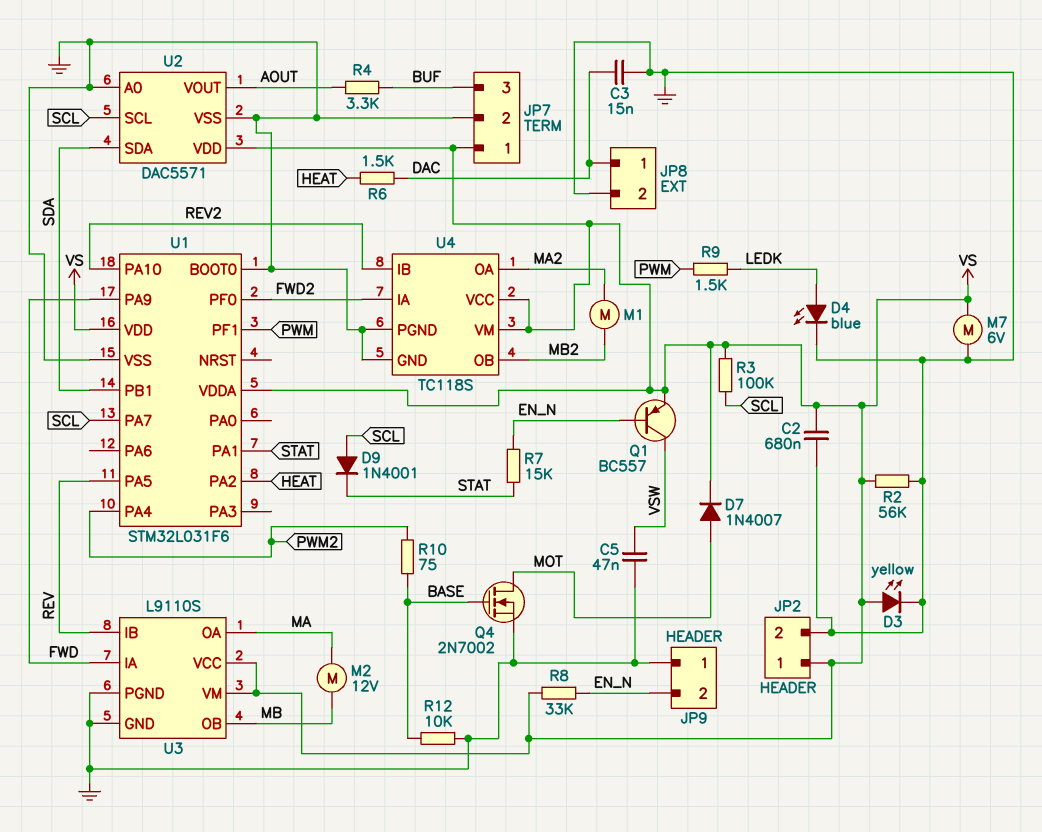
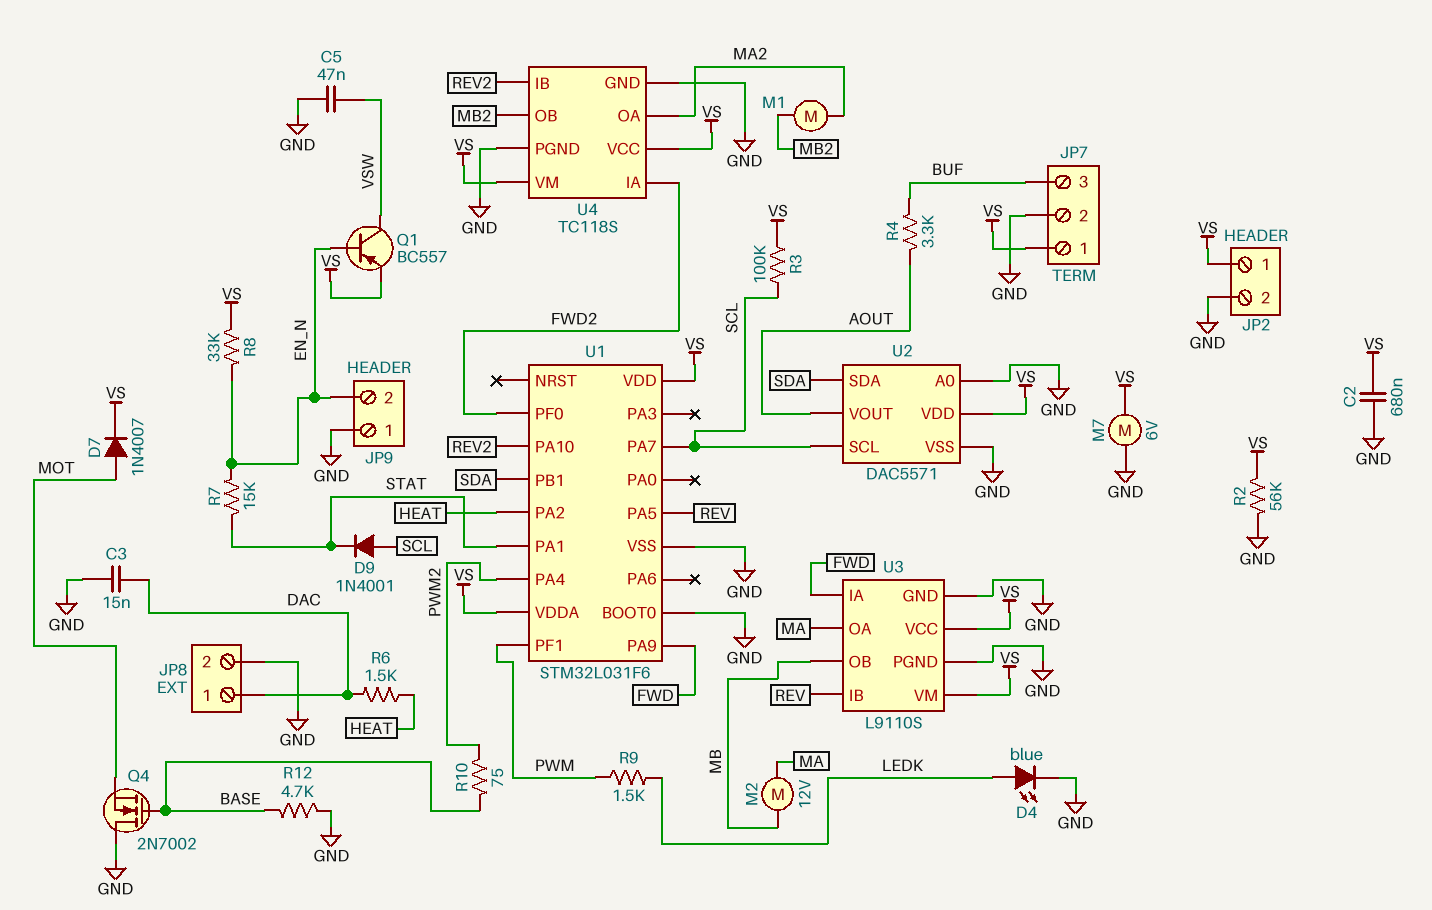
D3: LED yellow (A VS, K GND) -> none
Q4: NMOS 2N7002 (G BASE, D MOT, S GND) -> NMOS 2N7002 (G BASE, D GND, S MOT)
R12: 10k (BASE, GND) -> 4.7k (BASE, GND)

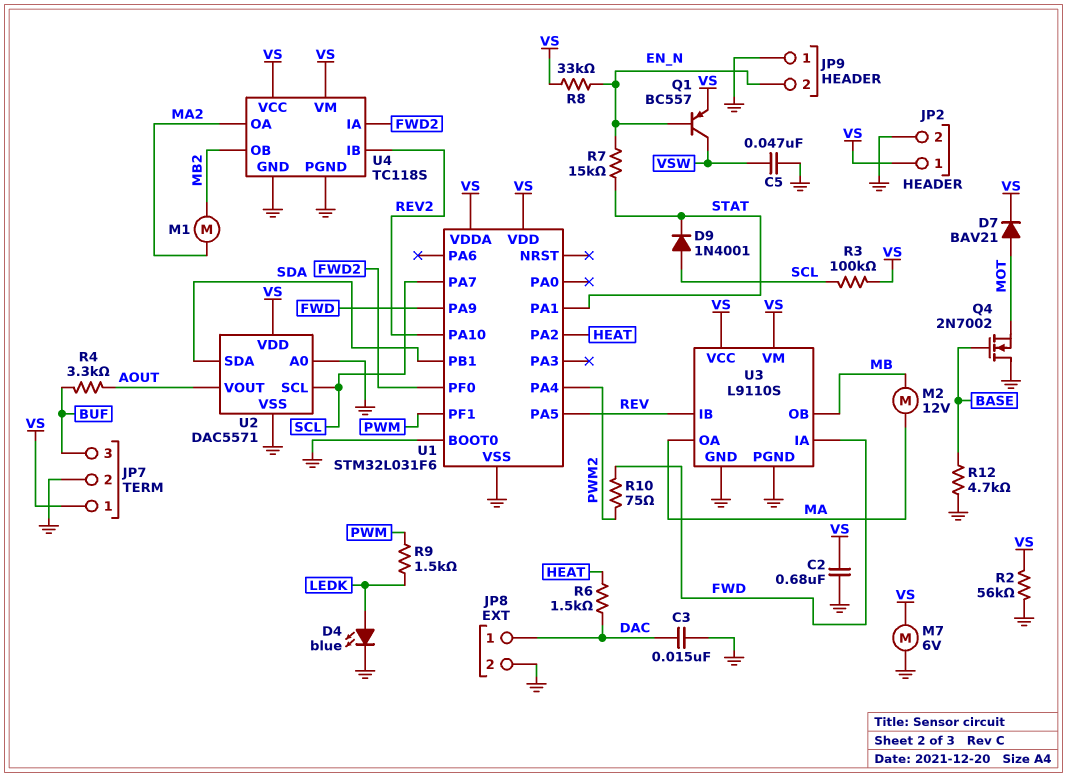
D7: diode 1N4007 (A MOT, K VS) -> diode BAV21 (A MOT, K VS)
R10: 75 (BASE, PWM2) -> 75 (FWD, PWM2)

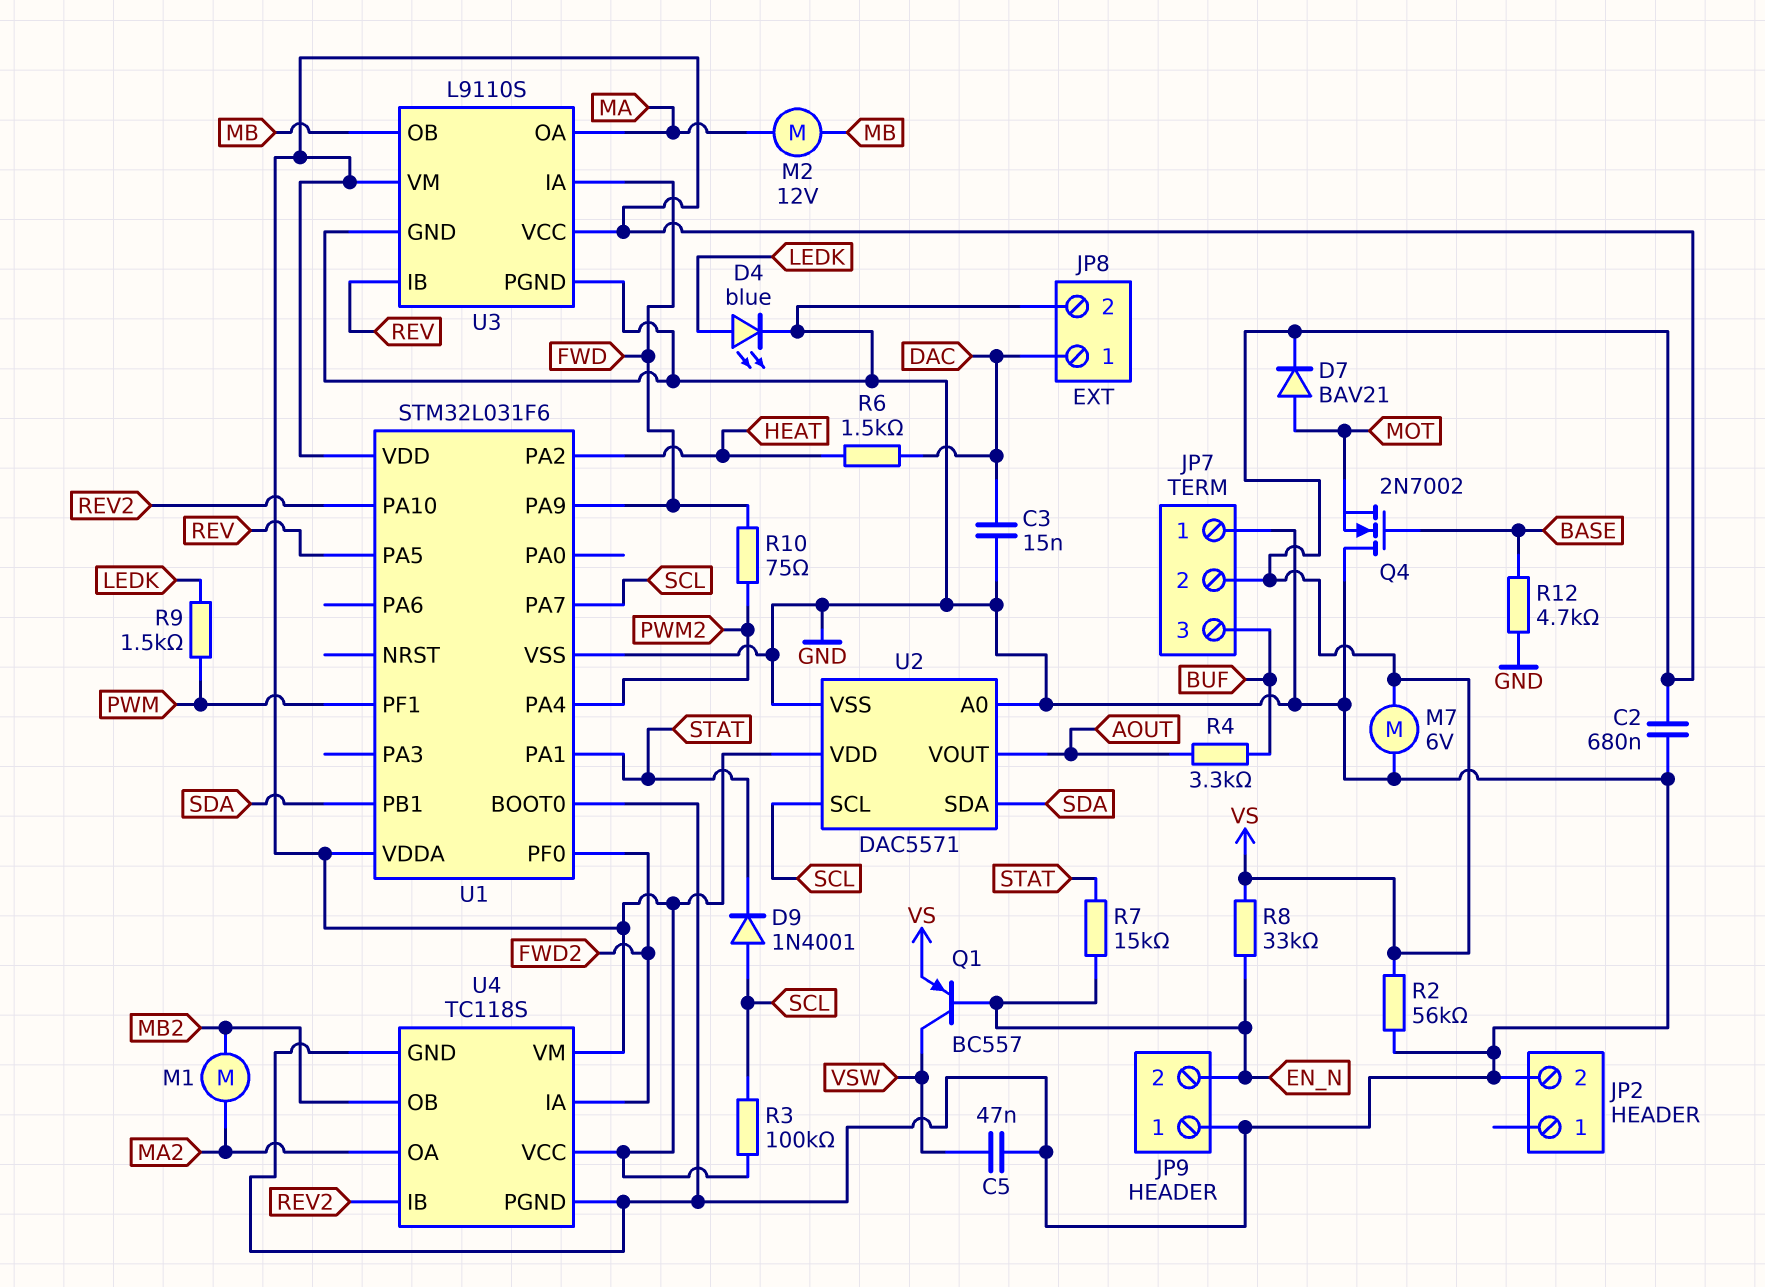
JP2 pin 1: VS -> none
JP7 pin 1: VS -> GND
JP7 pin 2: GND -> VS

